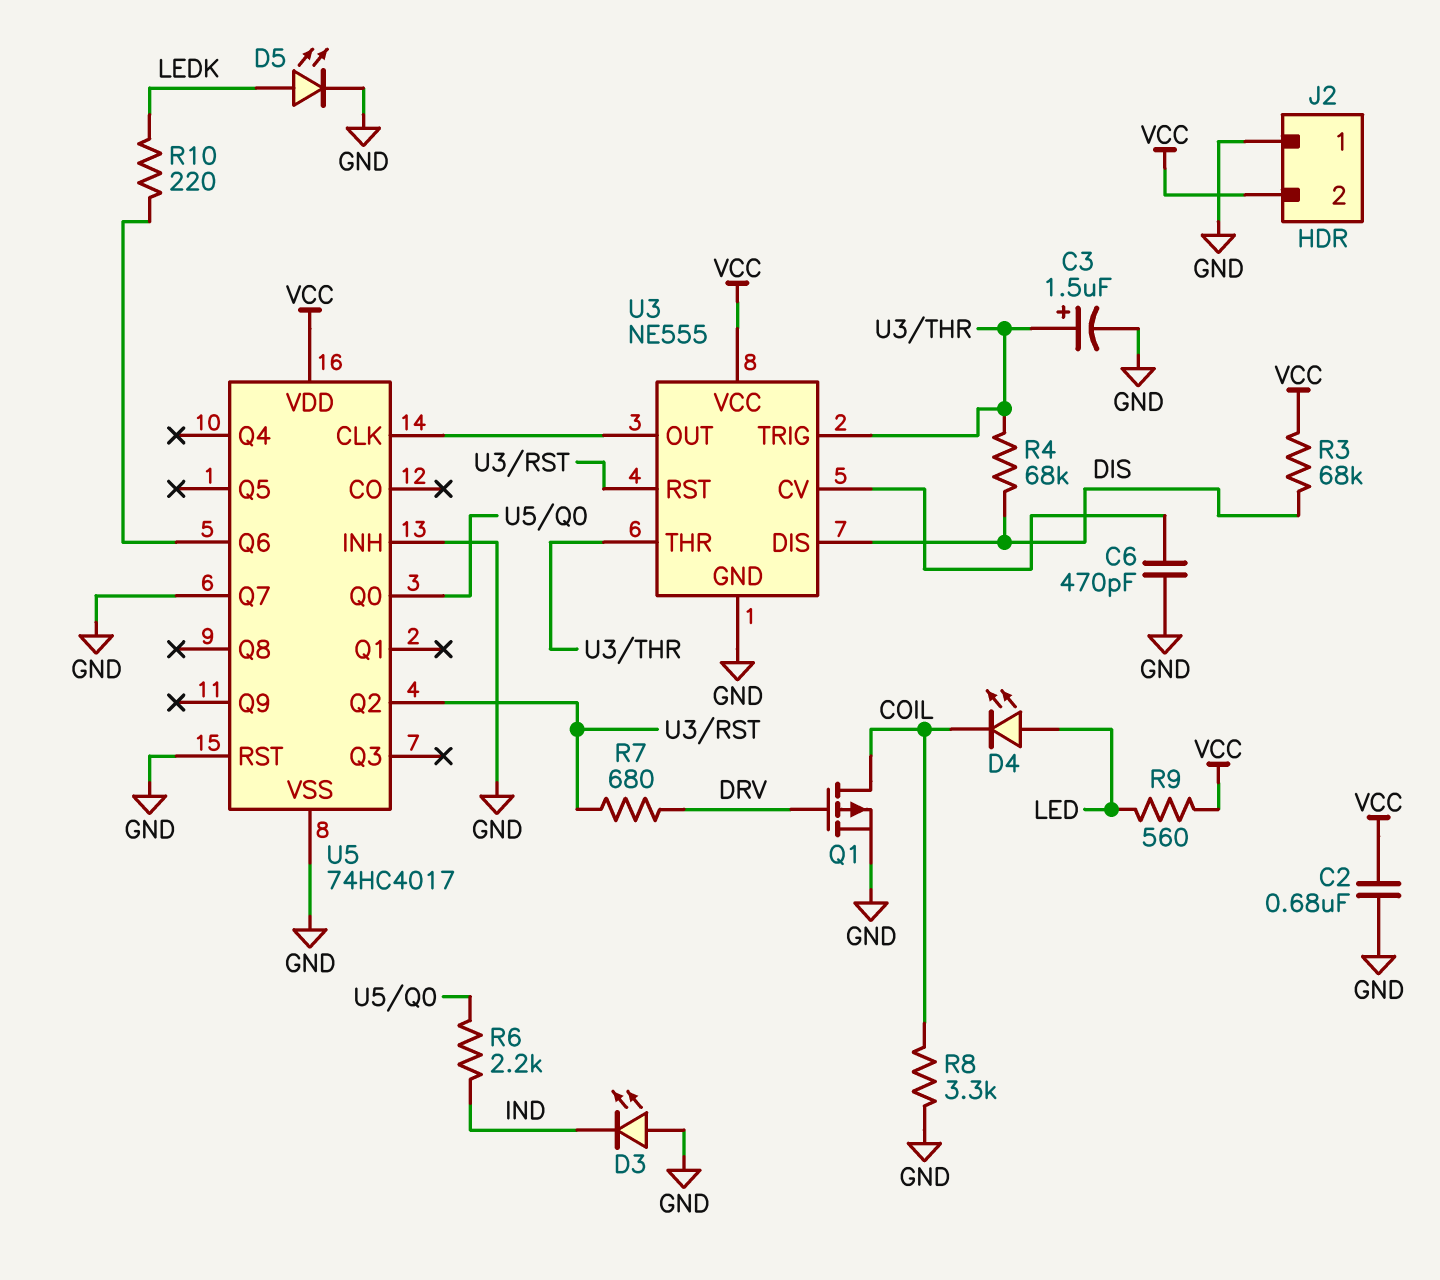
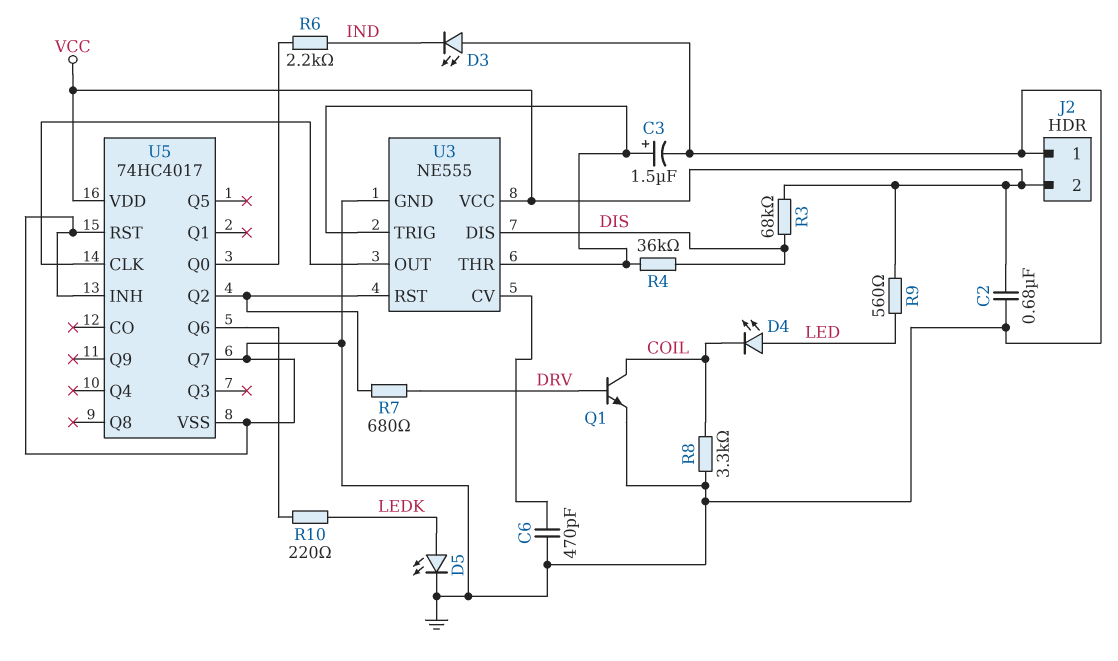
Q1: PMOS (G DRV, D COIL, S GND) -> NPN (B DRV, C COIL, E GND)
R4: 68k (DIS, U3/THR) -> 36k (DIS, U3/THR)

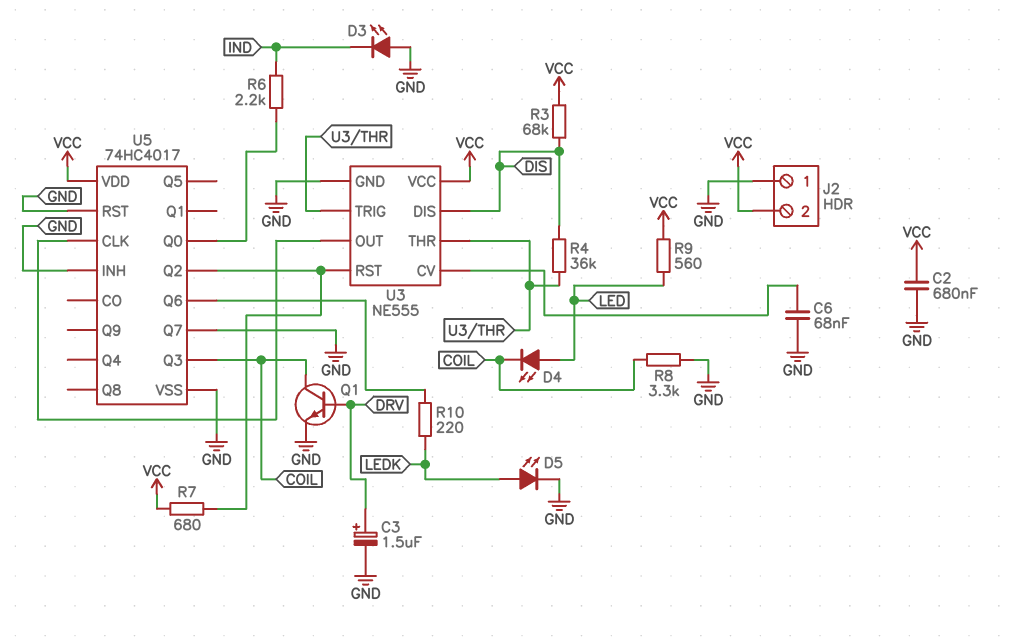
C3: 1.5uF (plus U3/THR, minus GND) -> 1.5uF (plus DRV, minus GND)
C6: 470pF (GND, U3/CV) -> 68nF (GND, U3/CV)
R7: 680 (DRV, U3/RST) -> 680 (U3/RST, VCC)
U5 pin Q3: none -> COIL

